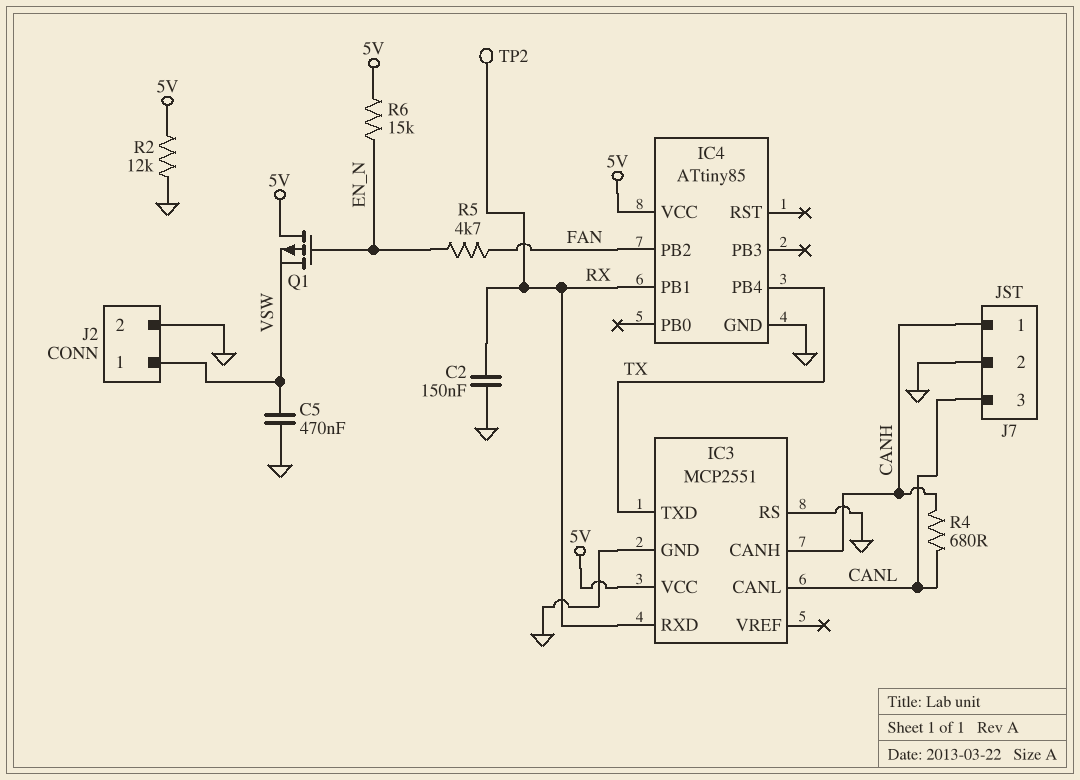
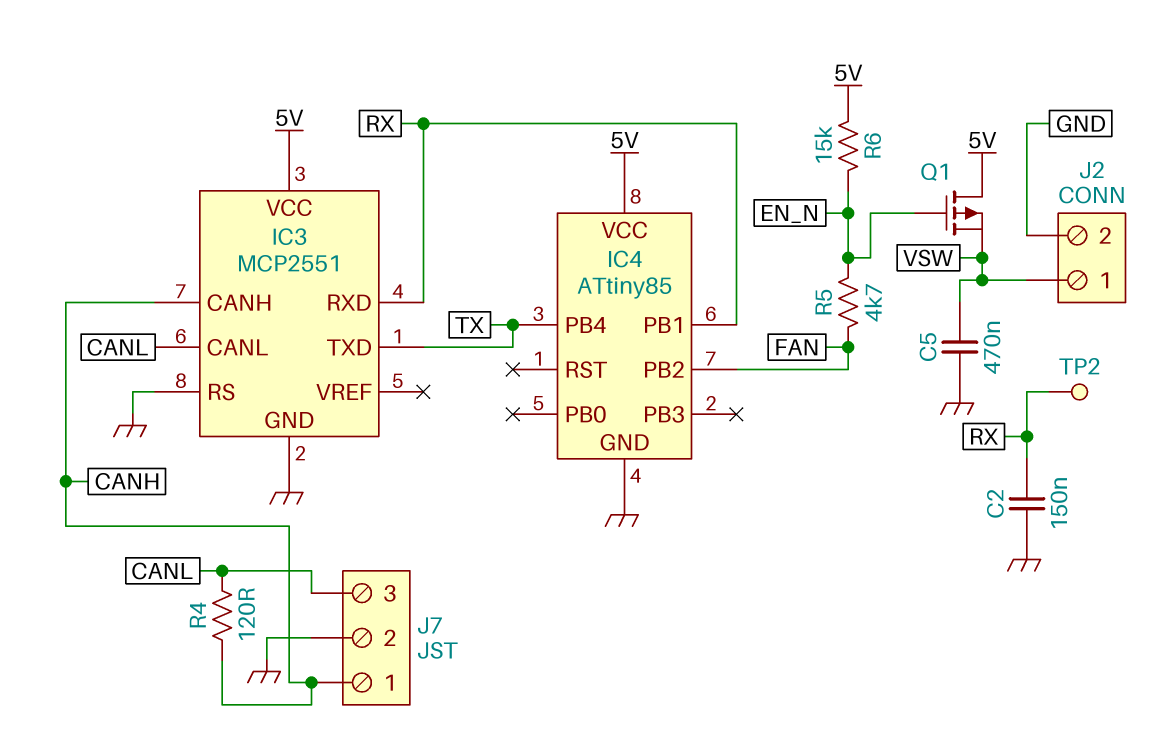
R2: 12k (5V, GND) -> none
R4: 680 (CANH, CANL) -> 120 (CANH, CANL)

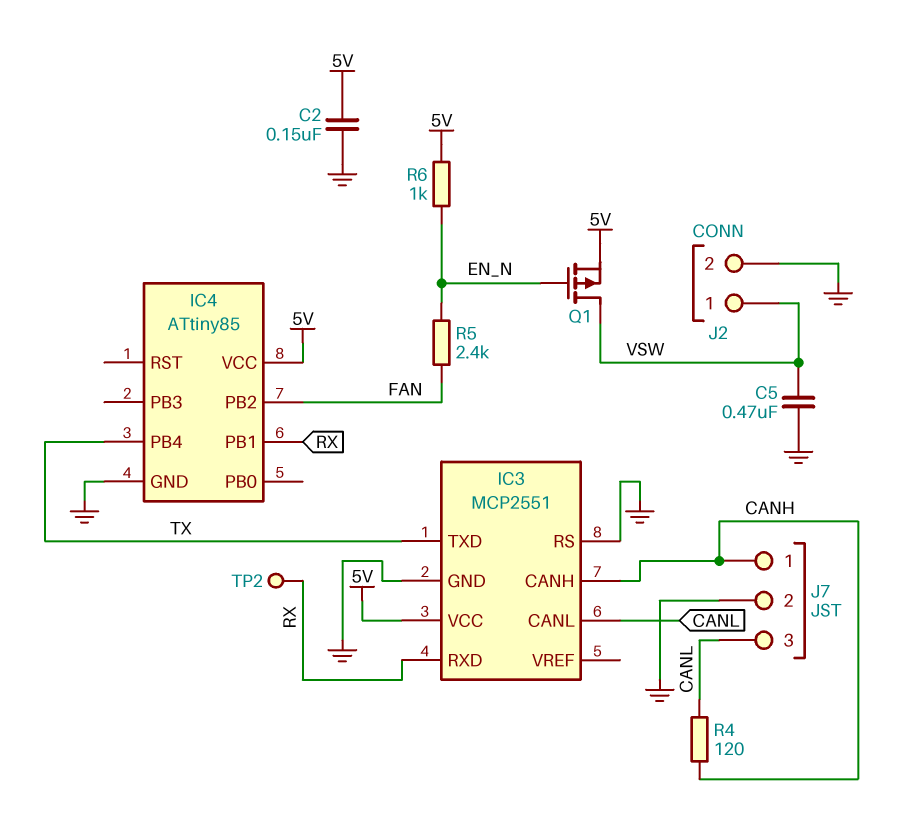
C2: 150nF (GND, RX) -> 150nF (5V, GND)
Q1: PMOS (G EN_N, D 5V, S VSW) -> PMOS (G EN_N, D VSW, S 5V)
R5: 4.7k (EN_N, FAN) -> 2.4k (EN_N, FAN)
R6: 15k (5V, EN_N) -> 1k (5V, EN_N)

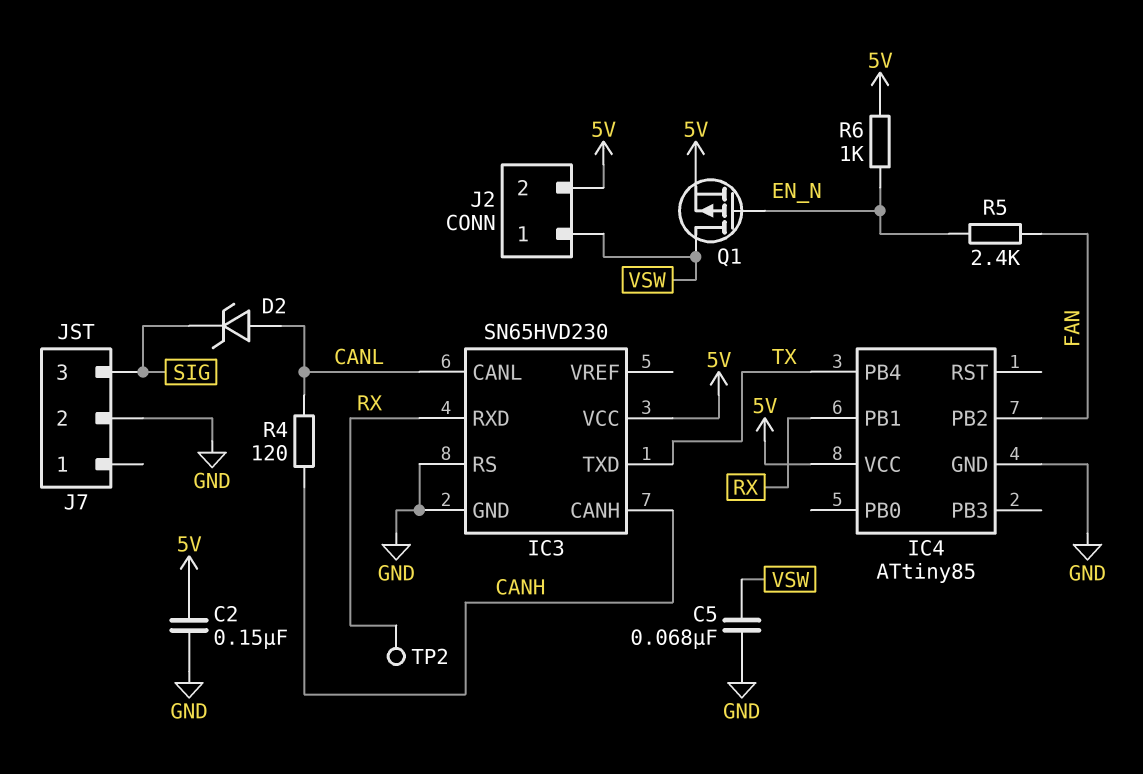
C5: 470nF (GND, VSW) -> 68nF (GND, VSW)
D2: none -> zener (A CANL, K SIG)
IC3: MCP2551 -> SN65HVD230
J2 pin 2: GND -> 5V
J7 pin 1: CANH -> none
J7 pin 3: CANL -> SIG

